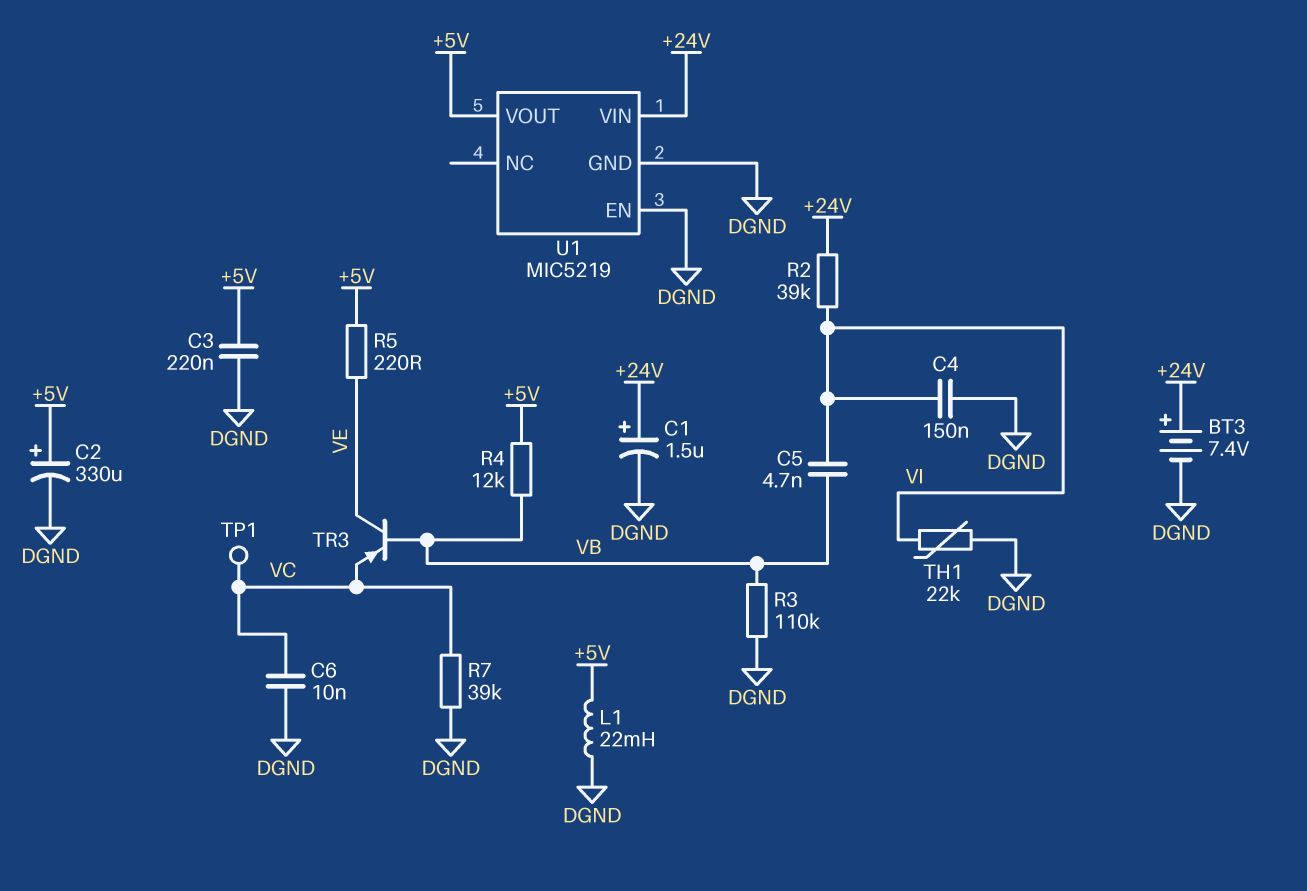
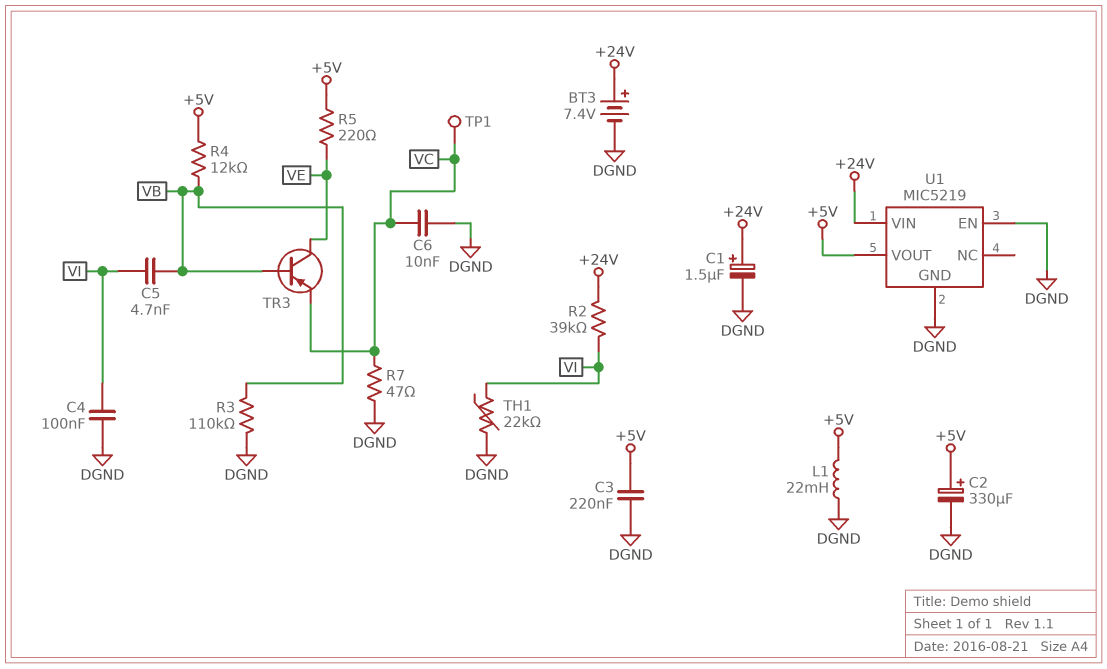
C4: 150nF (DGND, VI) -> 100nF (DGND, VI)
R7: 39k (DGND, VC) -> 47 (DGND, VC)

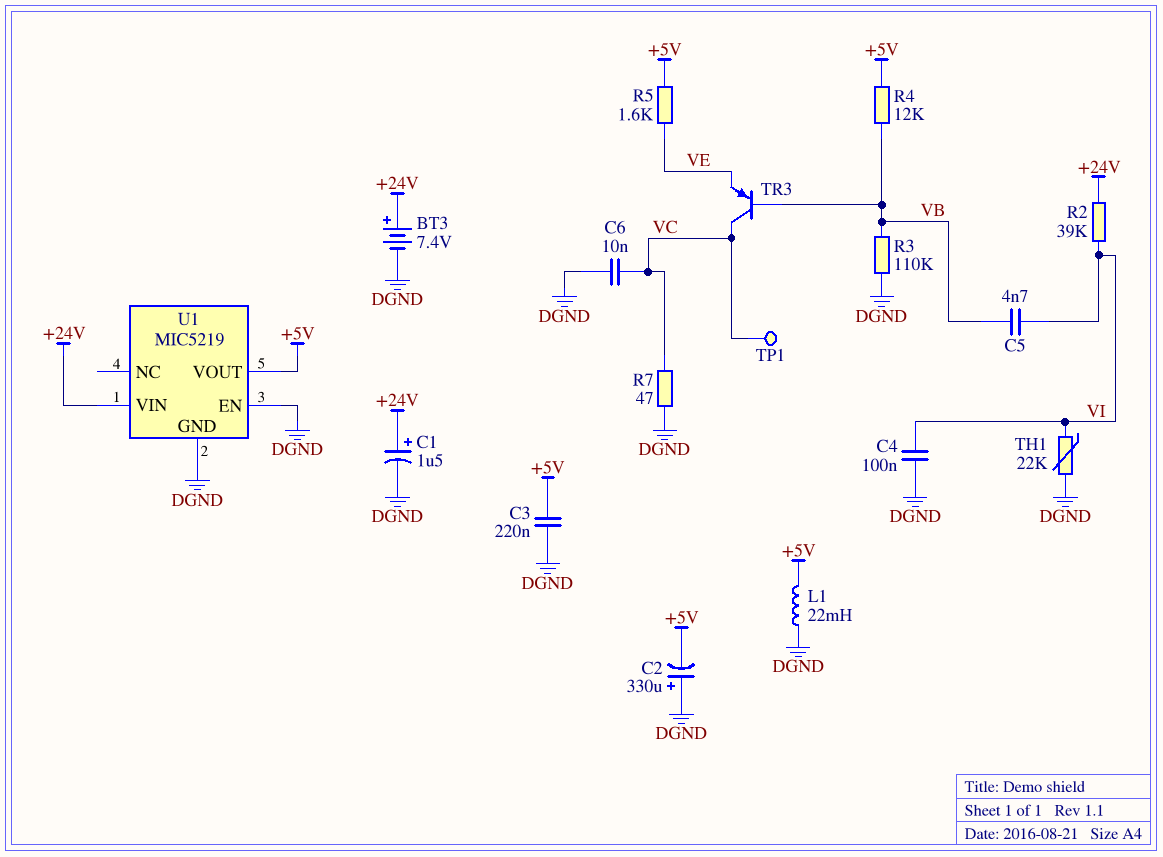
C2: 330uF (plus +5V, minus DGND) -> 330uF (plus DGND, minus +5V)
R5: 220 (+5V, VE) -> 1.6k (+5V, VE)
TR3: PNP (B VB, C VE, E VC) -> PNP (B VB, C VC, E VE)

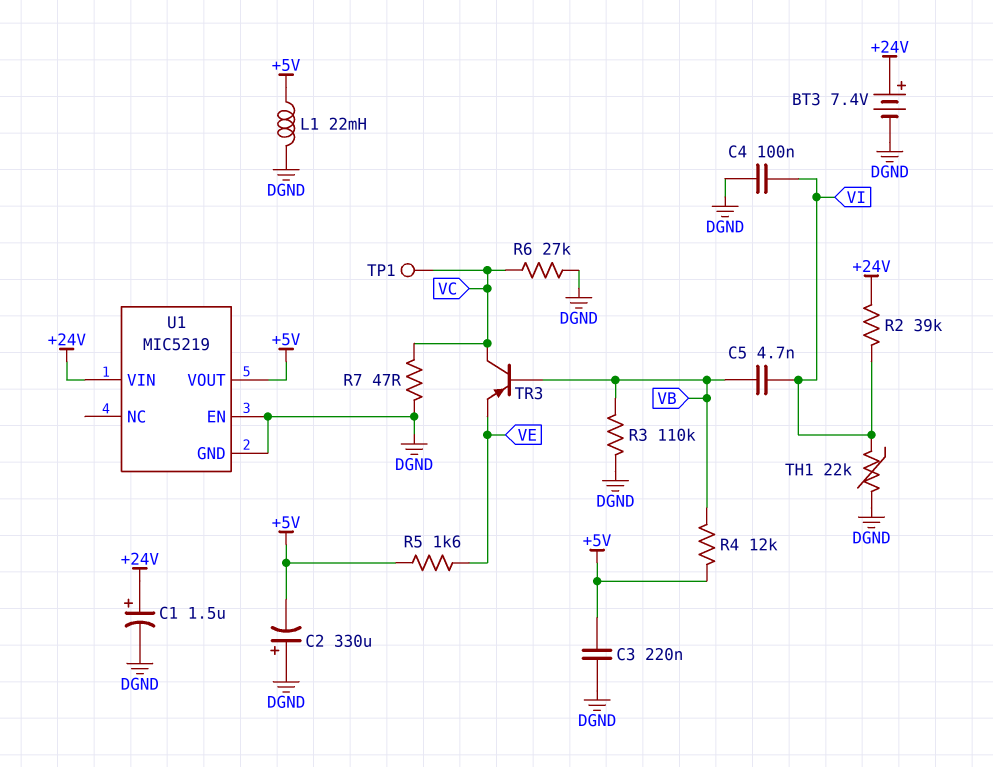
C6: 10nF (DGND, VC) -> none
R6: none -> 27k (DGND, VC)

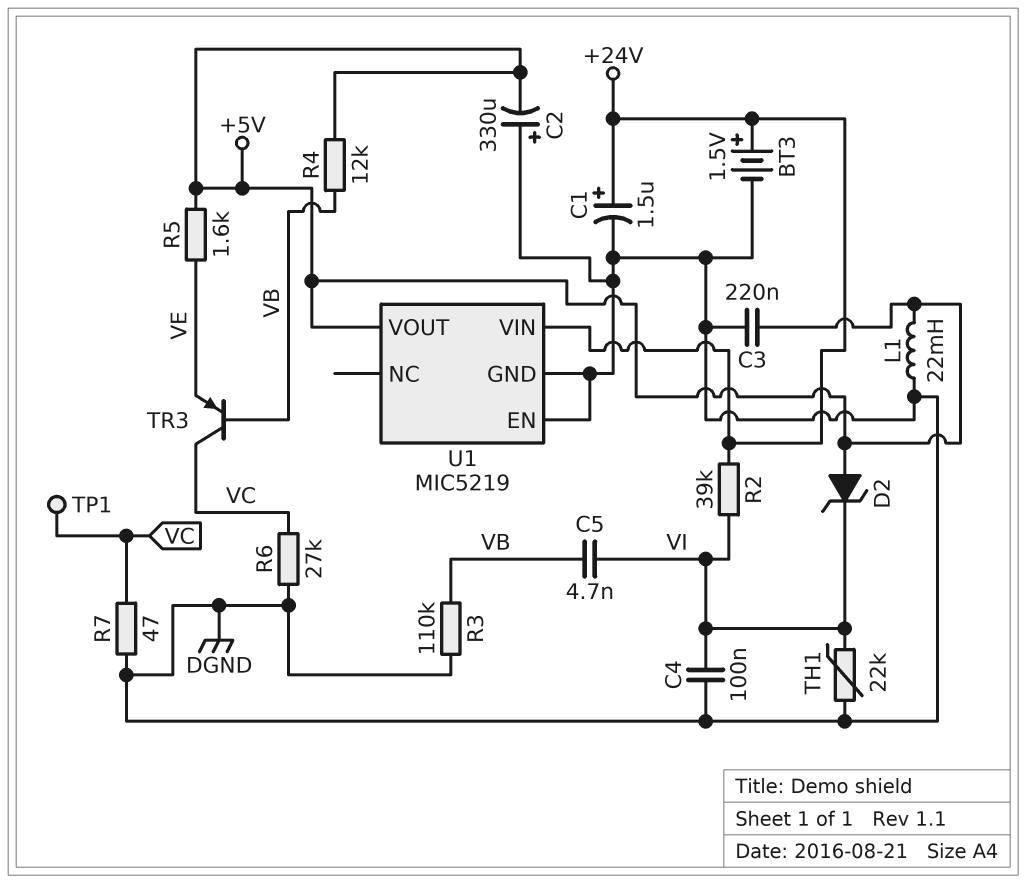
BT3: 7.4V (plus +24V, minus DGND) -> 1.5V (plus +24V, minus DGND)
D2: none -> zener (A +5V, K VI)

